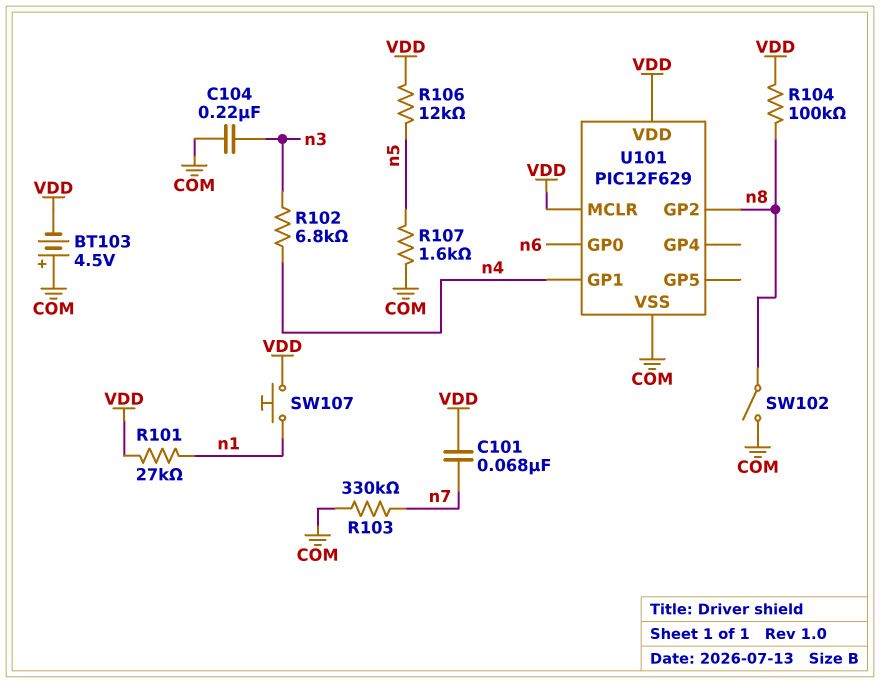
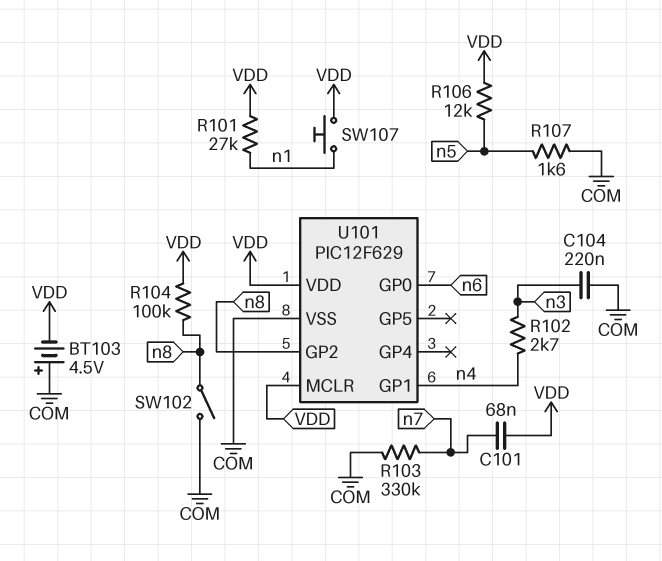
R102: 6.8k (n3, n4) -> 2.7k (n3, n4)

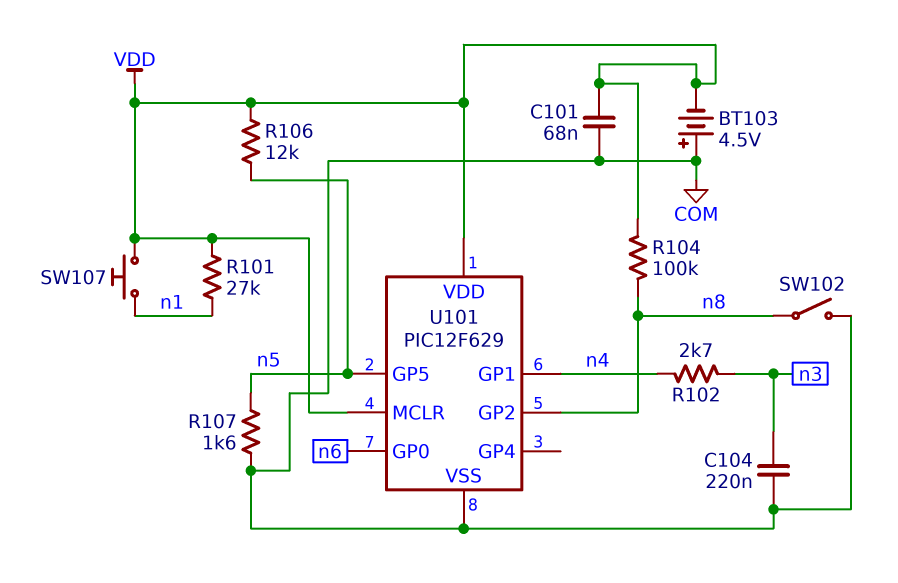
C101: 68nF (VDD, n7) -> 68nF (COM, VDD)
R103: 330k (COM, n7) -> none
U101 pin GP5: none -> n5

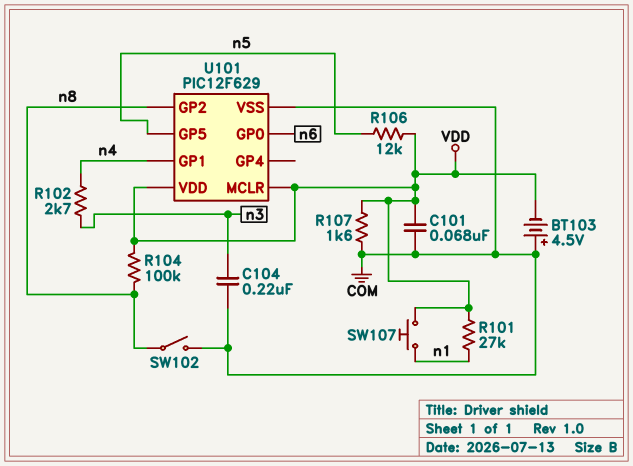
R107: 1.6k (COM, n5) -> 1.6k (COM, VDD)

